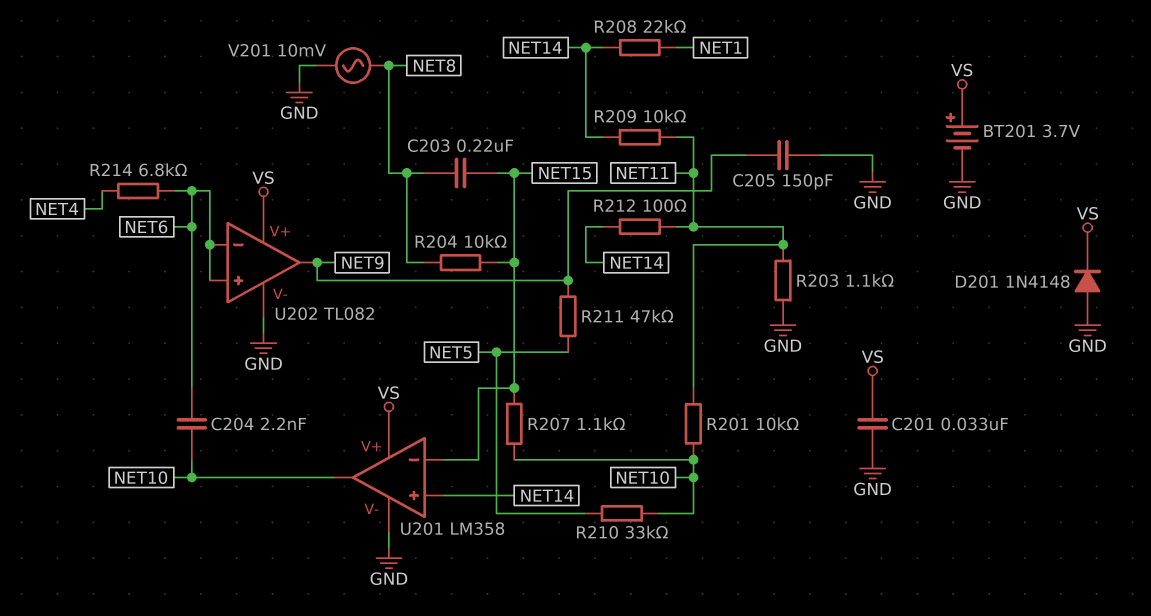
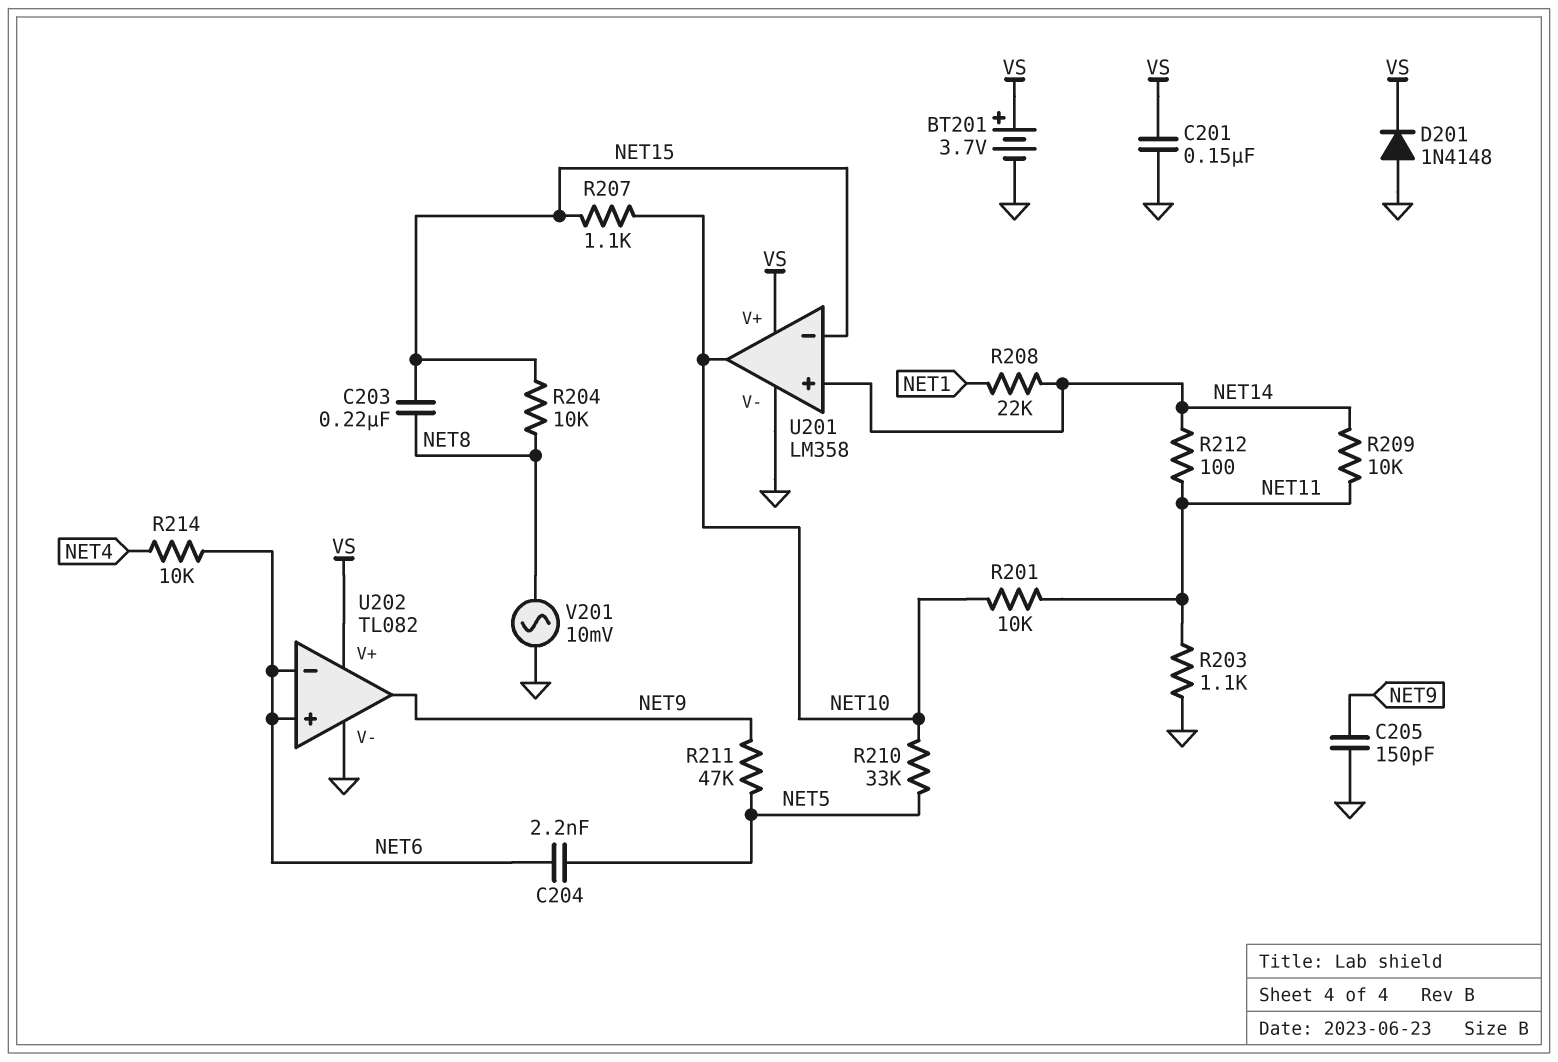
C201: 33nF (GND, VS) -> 150nF (GND, VS)
C204: 2.2nF (NET6, NET10) -> 2.2nF (NET5, NET6)
R214: 6.8k (NET4, NET6) -> 10k (NET4, NET6)

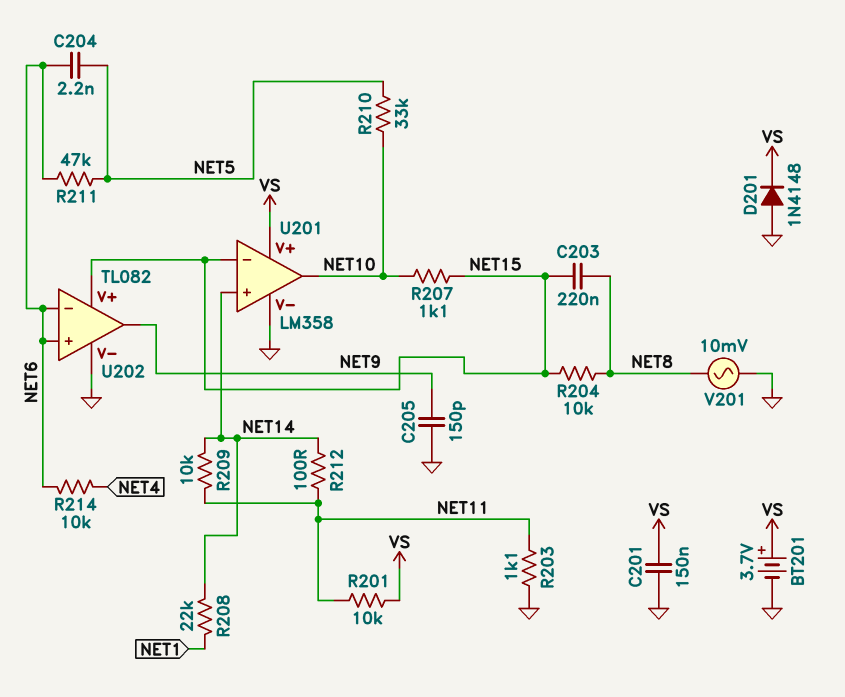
R201: 10k (NET10, NET11) -> 10k (NET11, VS)
R211: 47k (NET5, NET9) -> 47k (NET5, NET6)
U202 pin V+: VS -> NET15

